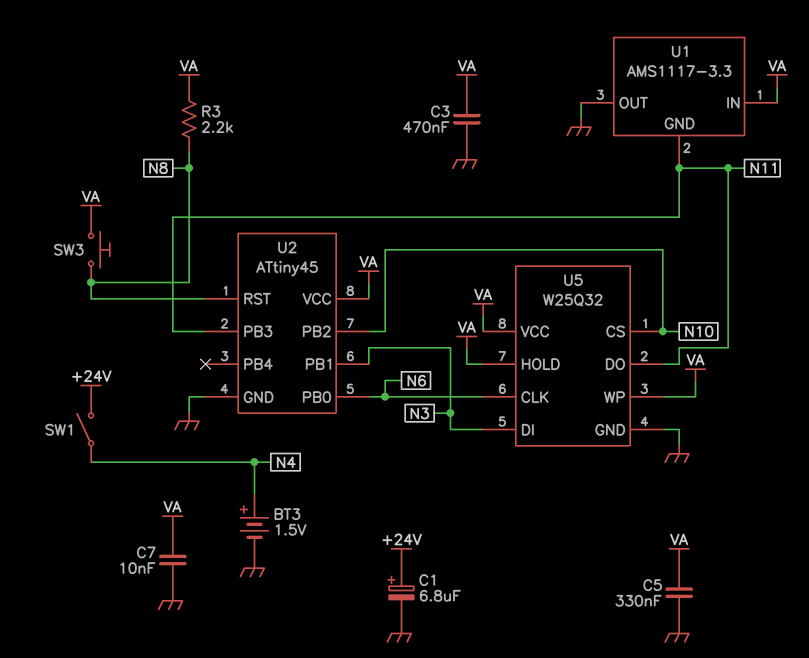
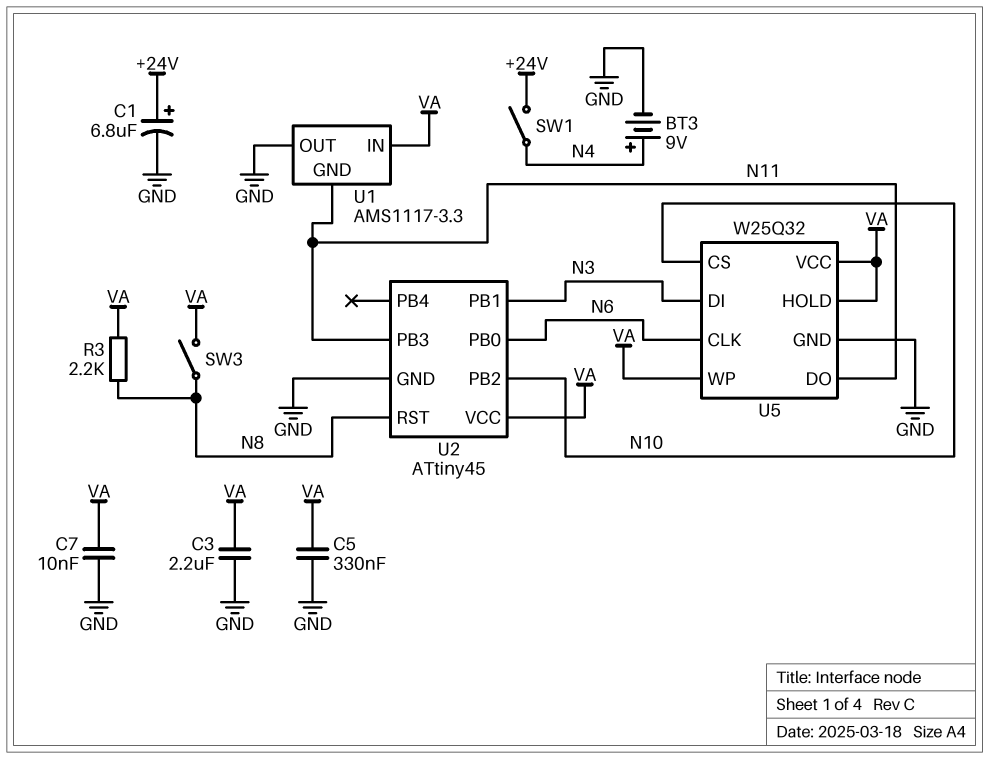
BT3: 1.5V (plus N4, minus GND) -> 9V (plus N4, minus GND)
C3: 470nF (GND, VA) -> 2.2uF (GND, VA)
SW3: button (N8, VA) -> switch (N8, VA)

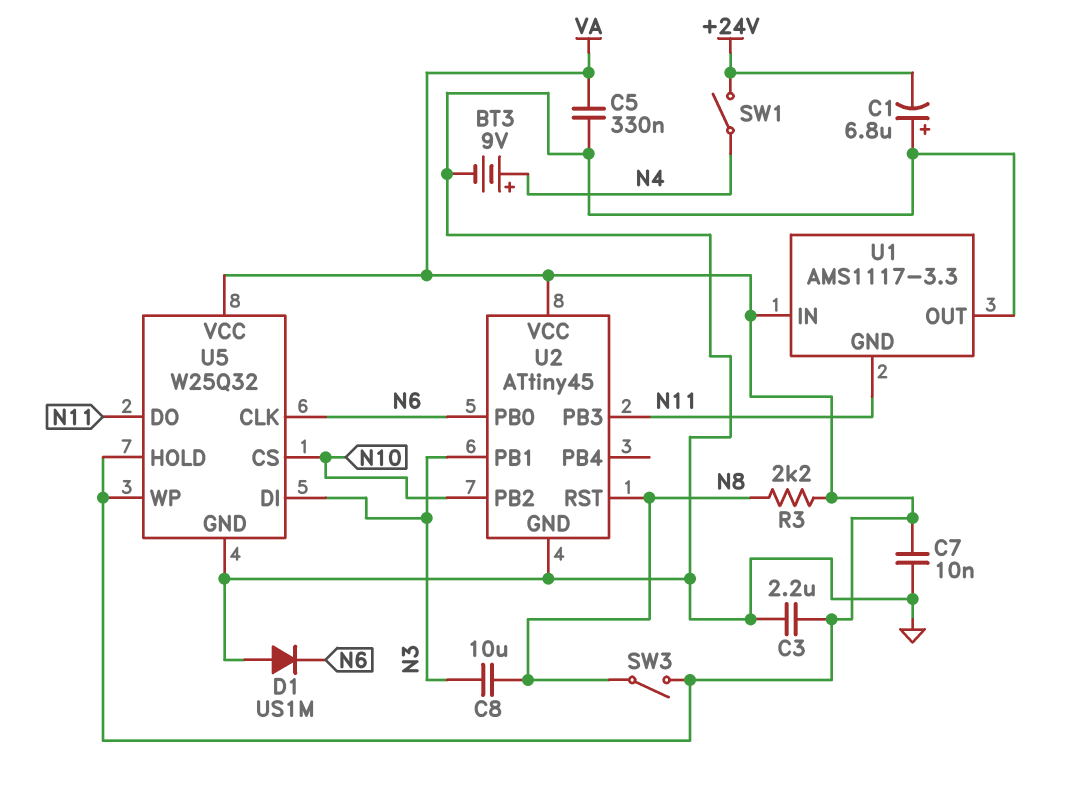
C1: 6.8uF (plus +24V, minus GND) -> 6.8uF (plus GND, minus +24V)
C8: none -> 10uF (N3, N8)
D1: none -> diode US1M (A GND, K N6)

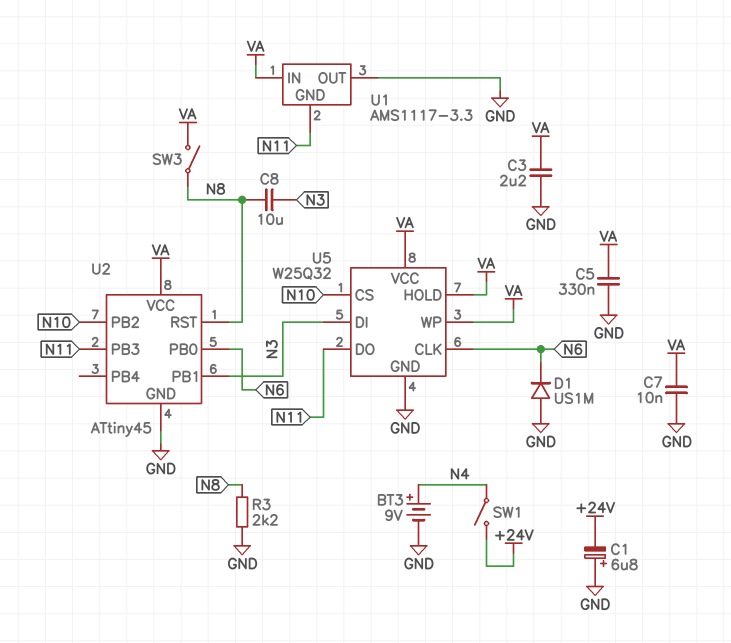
R3: 2.2k (N8, VA) -> 2.2k (GND, N8)

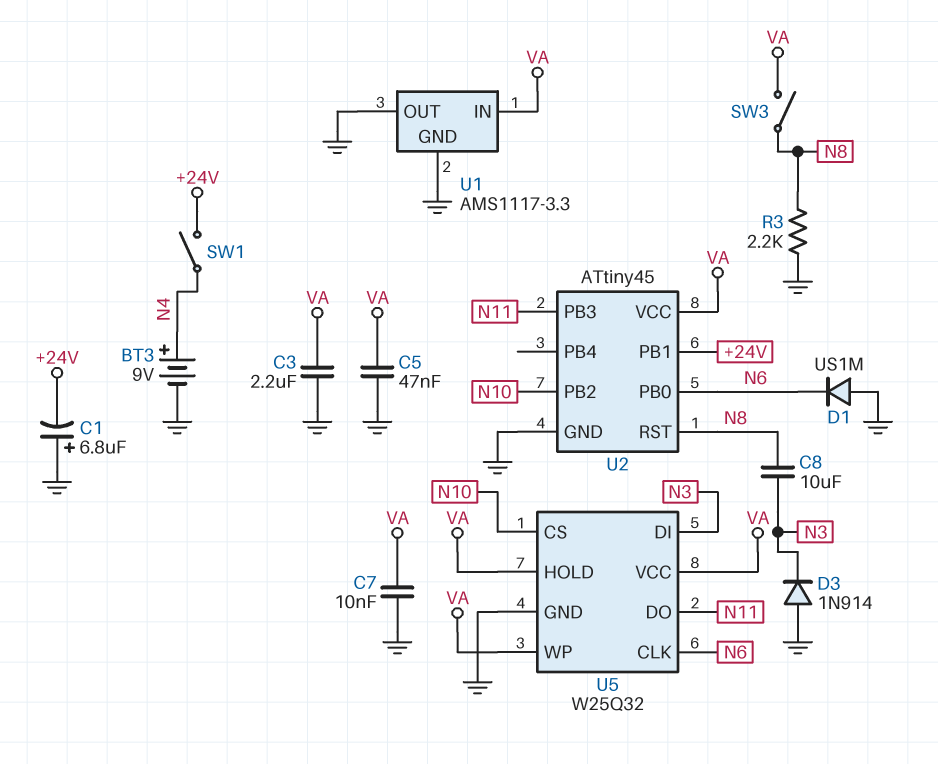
C5: 330nF (GND, VA) -> 47nF (GND, VA)
D3: none -> diode 1N914 (A GND, K N3)
U1 pin GND: N11 -> GND
U2 pin PB1: N3 -> +24V

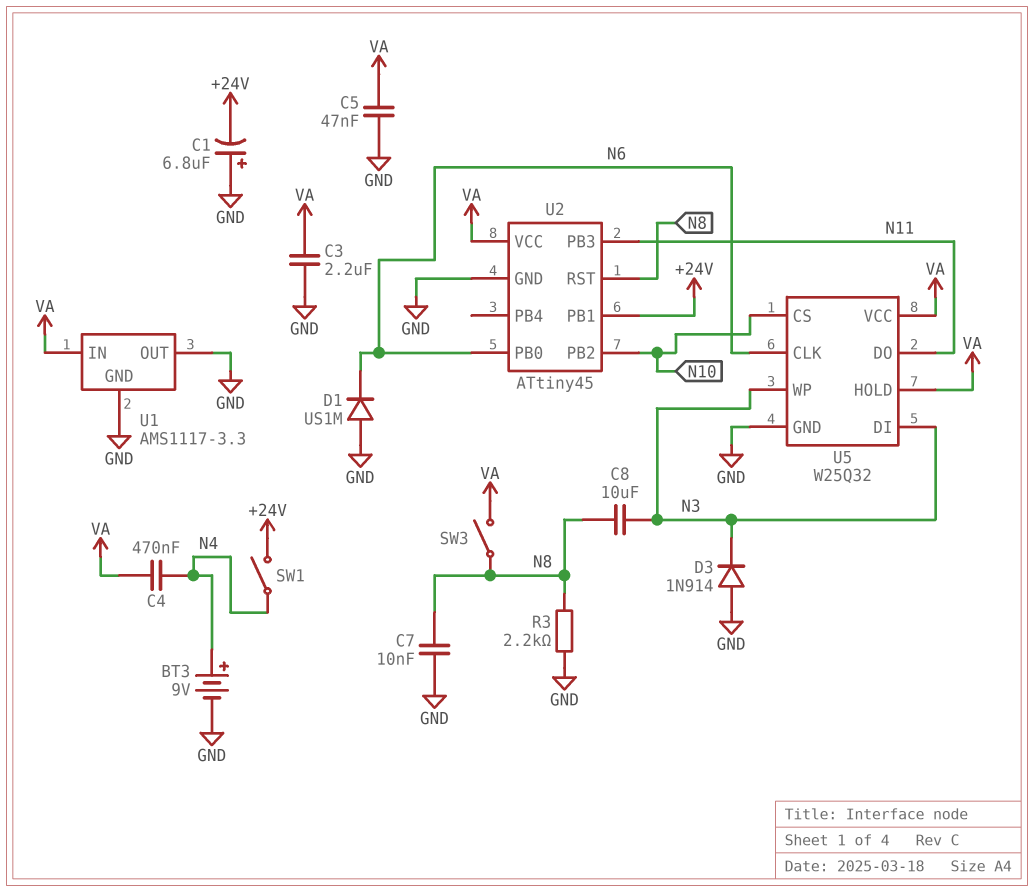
C4: none -> 470nF (N4, VA)
C7: 10nF (GND, VA) -> 10nF (GND, N8)
U5 pin WP: VA -> N3

